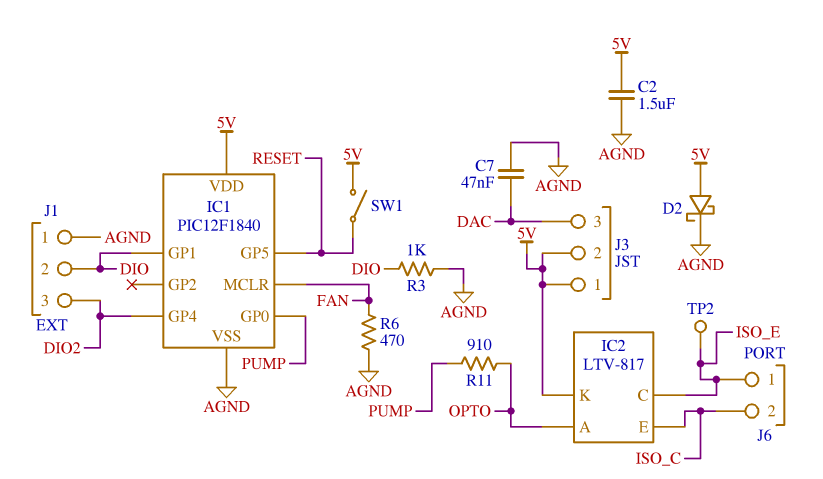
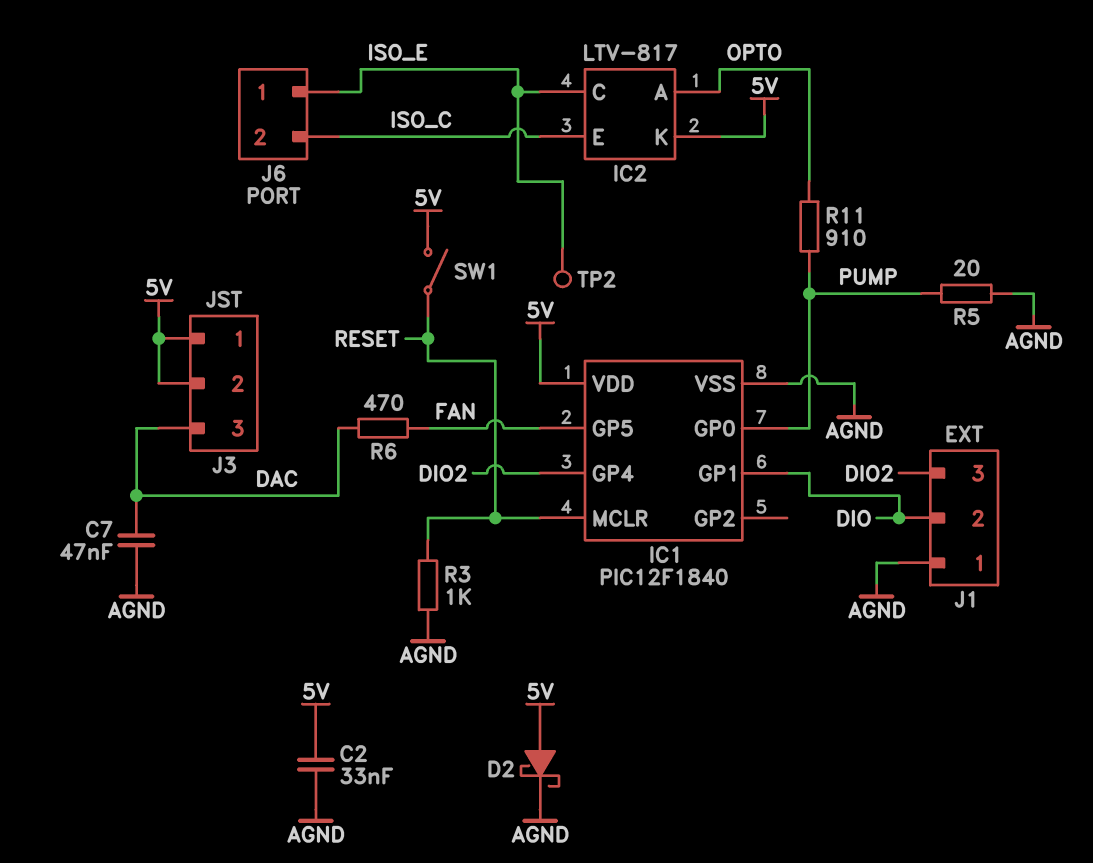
C2: 1.5uF (5V, AGND) -> 33nF (5V, AGND)
IC1 pin GP5: RESET -> FAN
IC1 pin MCLR: FAN -> RESET
R3: 1k (AGND, DIO) -> 1k (AGND, RESET)
R5: none -> 20 (AGND, PUMP)
R6: 470 (AGND, FAN) -> 470 (DAC, FAN)

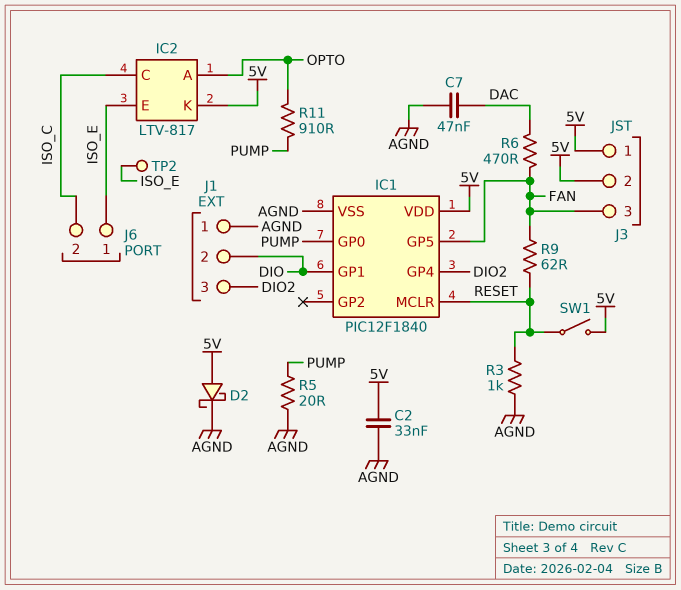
IC2 pin C: ISO_E -> ISO_C
IC2 pin E: ISO_C -> ISO_E
J3 pin 3: DAC -> FAN
R9: none -> 62 (FAN, RESET)

